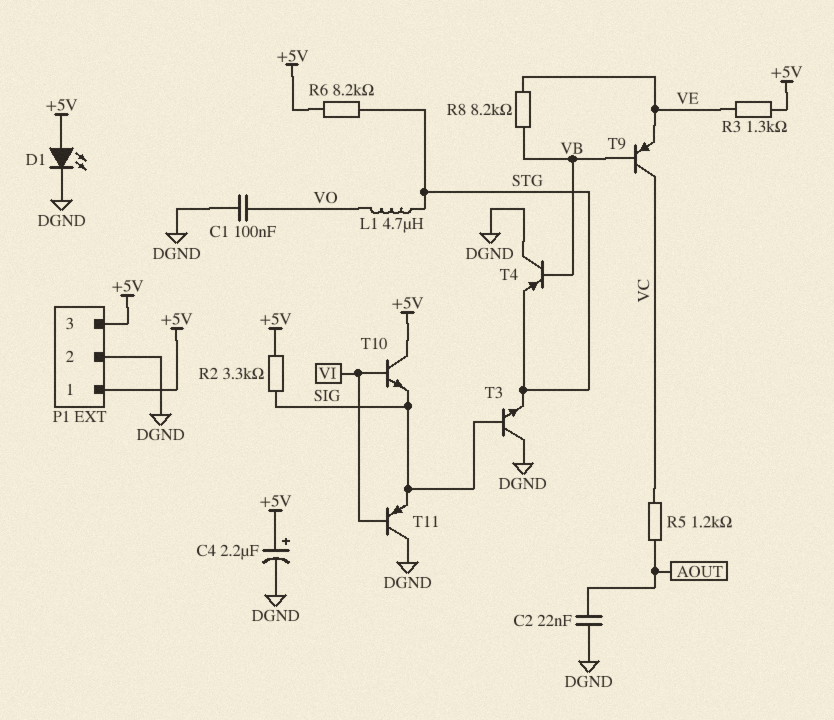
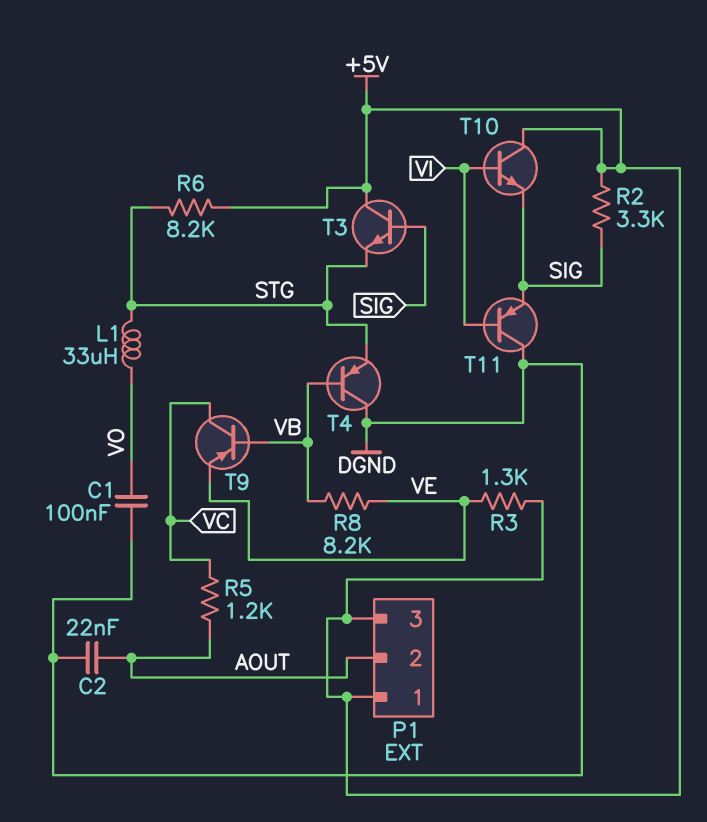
C4: 2.2uF (plus +5V, minus DGND) -> none
D1: LED (A +5V, K DGND) -> none
L1: 4.7uH (STG, VO) -> 33uH (STG, VO)
P1 pin 2: DGND -> AOUT
T3: NPN (B SIG, C DGND, E STG) -> NPN (B SIG, C +5V, E STG)

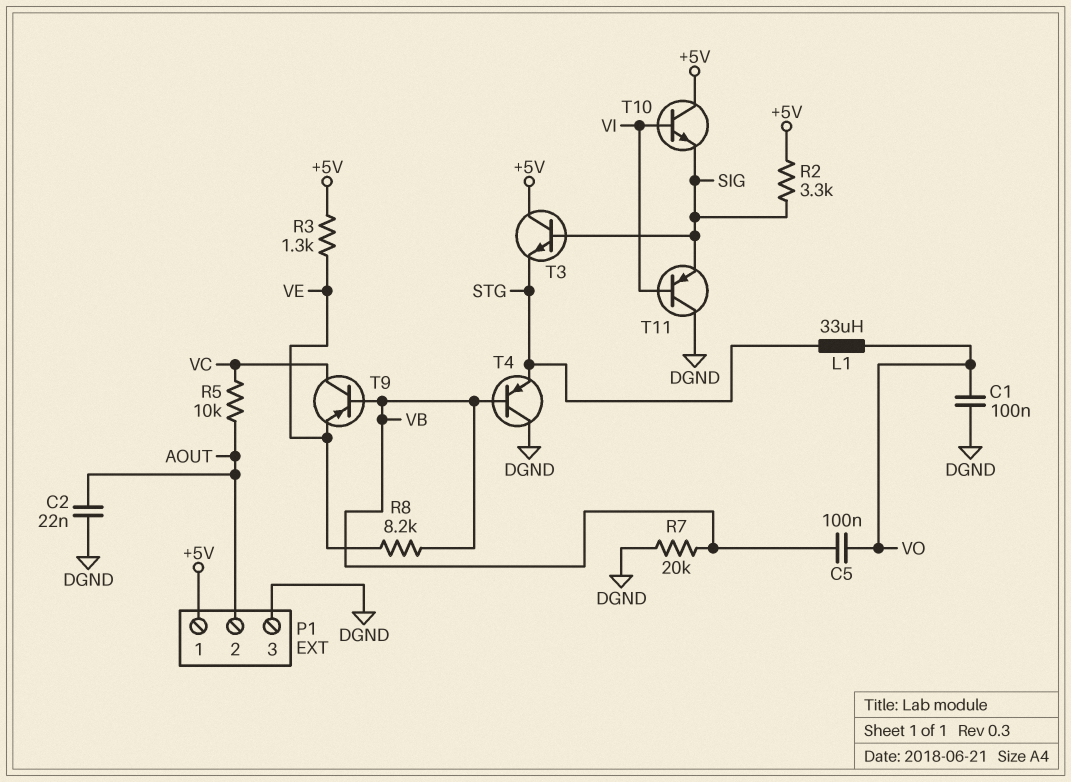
C5: none -> 100nF (VB, VO)
P1 pin 3: +5V -> DGND
R5: 1.2k (AOUT, VC) -> 10k (AOUT, VC)
R6: 8.2k (+5V, STG) -> none
R7: none -> 20k (DGND, VB)

